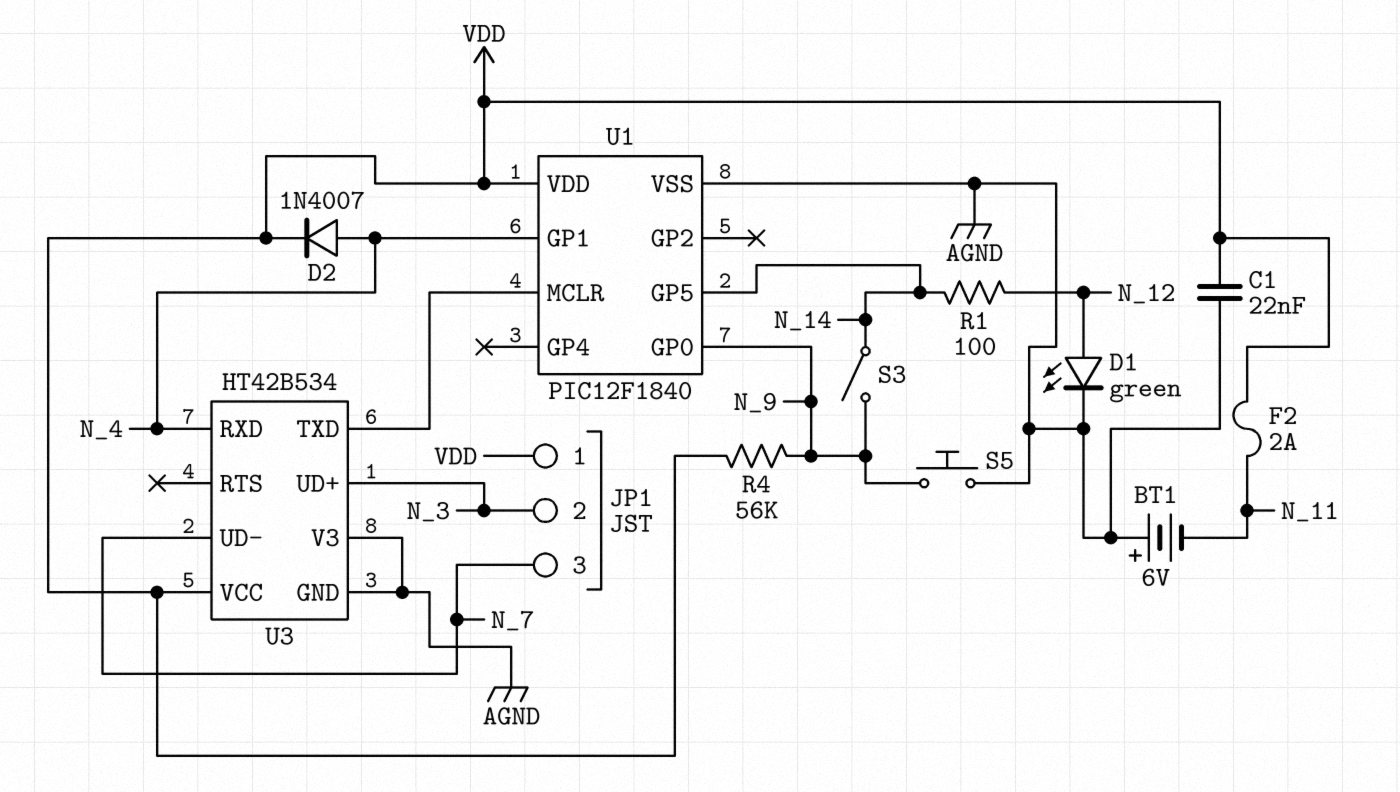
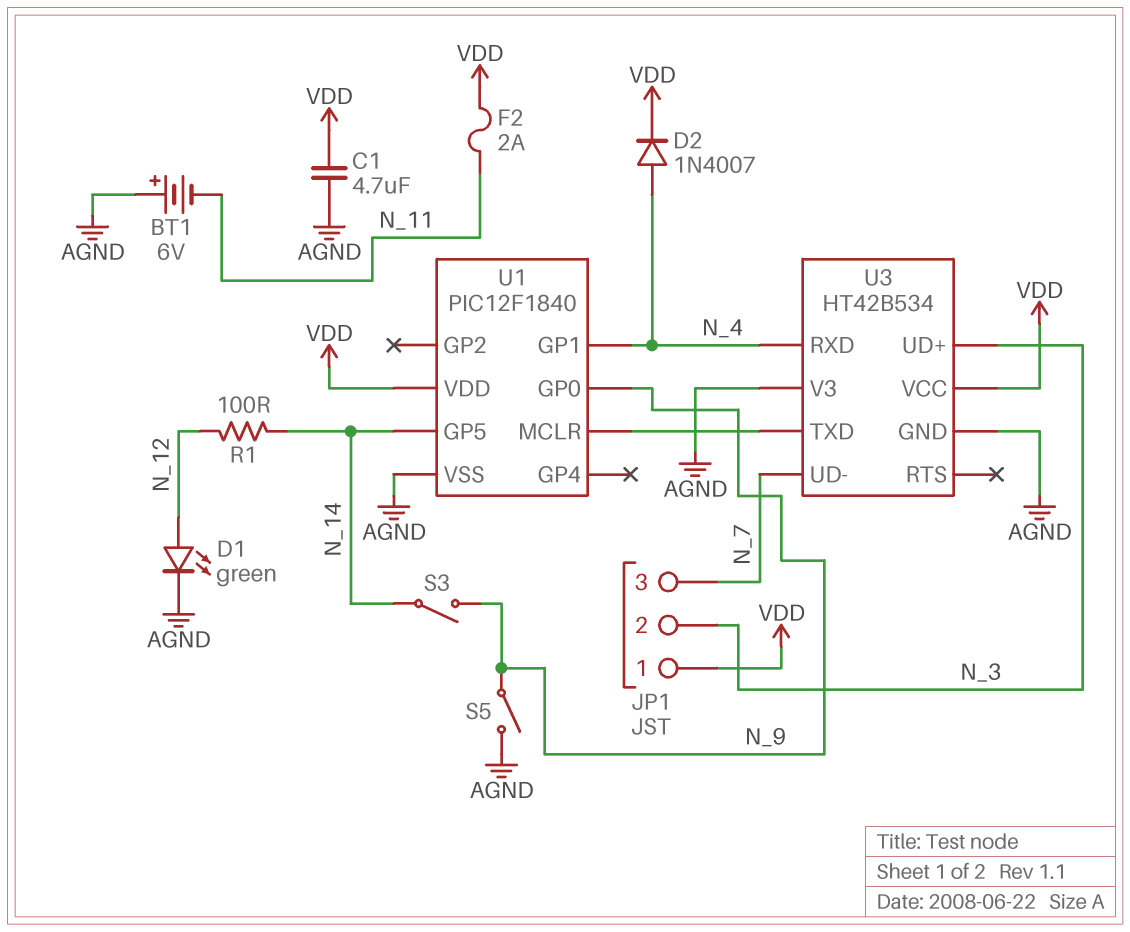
C1: 22nF (AGND, VDD) -> 4.7uF (AGND, VDD)
R4: 56k (N_9, VDD) -> none
S5: button (AGND, N_9) -> switch (AGND, N_9)

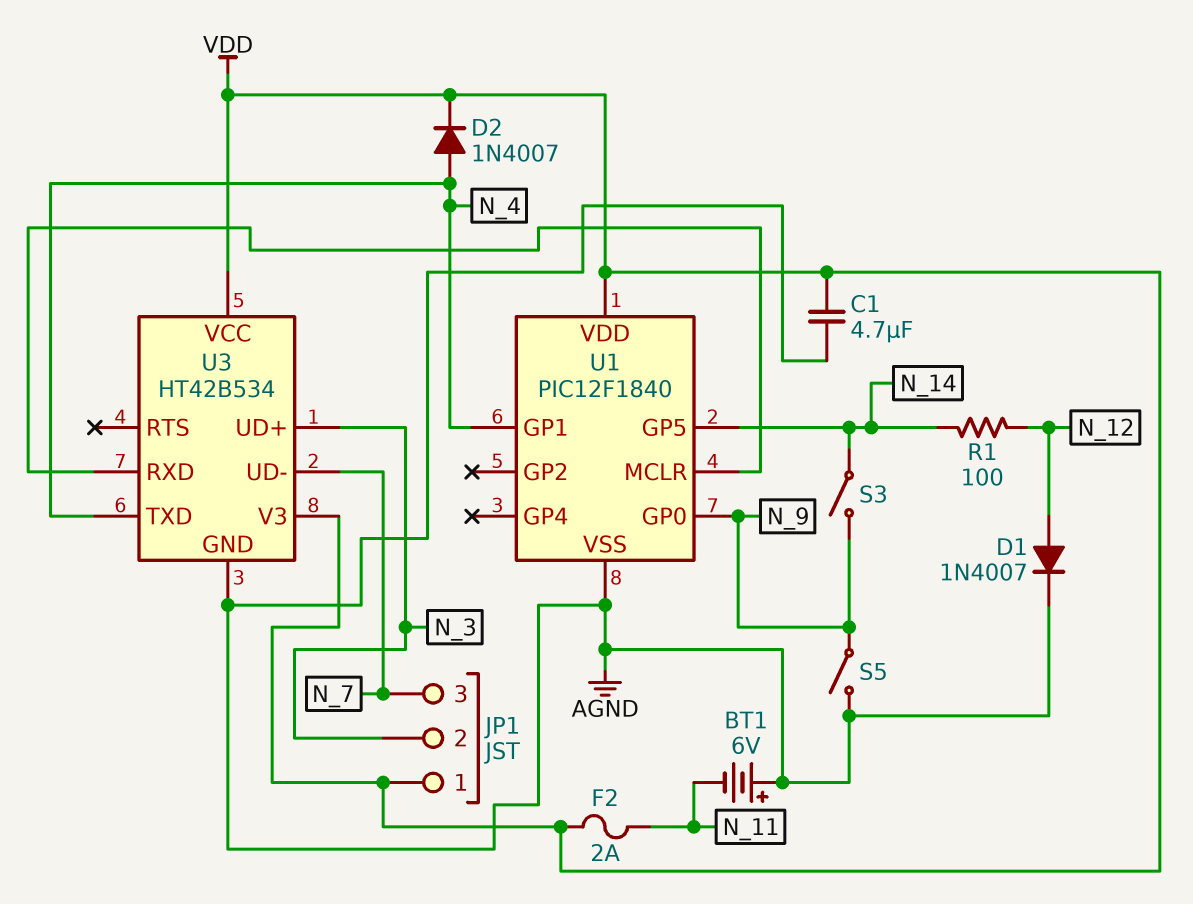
D1: LED green (A N_12, K AGND) -> diode 1N4007 (A N_12, K AGND)
U3 pin RXD: N_4 -> U1/MCLR
U3 pin TXD: U1/MCLR -> N_4
U3 pin V3: AGND -> VDD

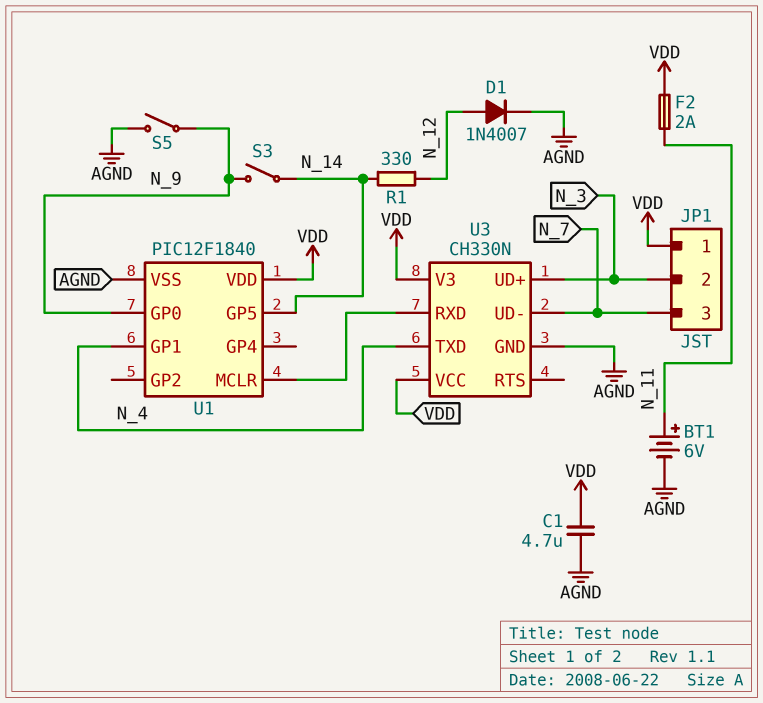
BT1: 6V (plus AGND, minus N_11) -> 6V (plus N_11, minus AGND)
D2: diode 1N4007 (A N_4, K VDD) -> none
R1: 100 (N_12, N_14) -> 330 (N_12, N_14)
U3: HT42B534 -> CH330N

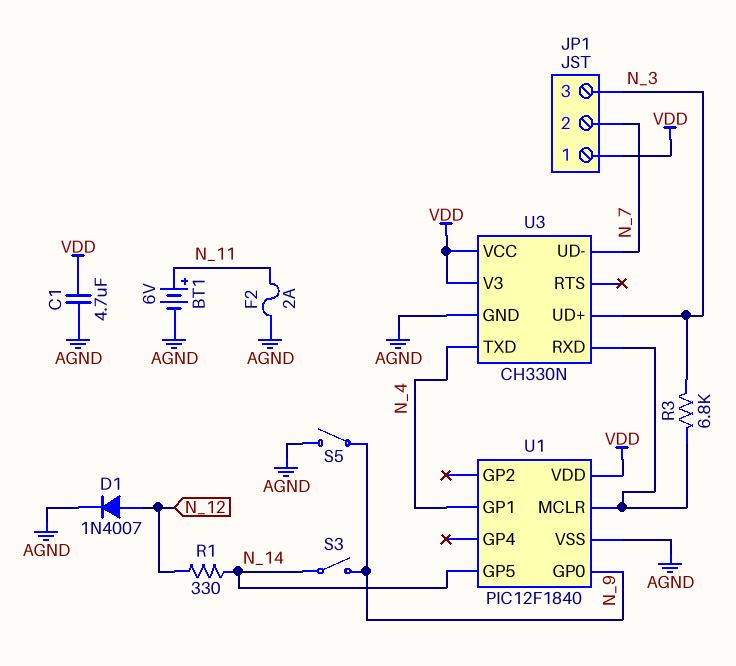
F2: 2A (N_11, VDD) -> 2A (AGND, N_11)
JP1 pin 2: N_3 -> N_7
JP1 pin 3: N_7 -> N_3
R3: none -> 6.8k (N_3, U1/MCLR)

